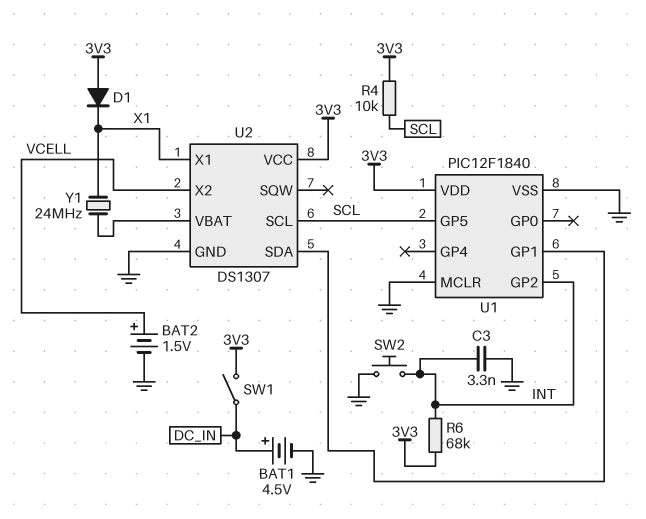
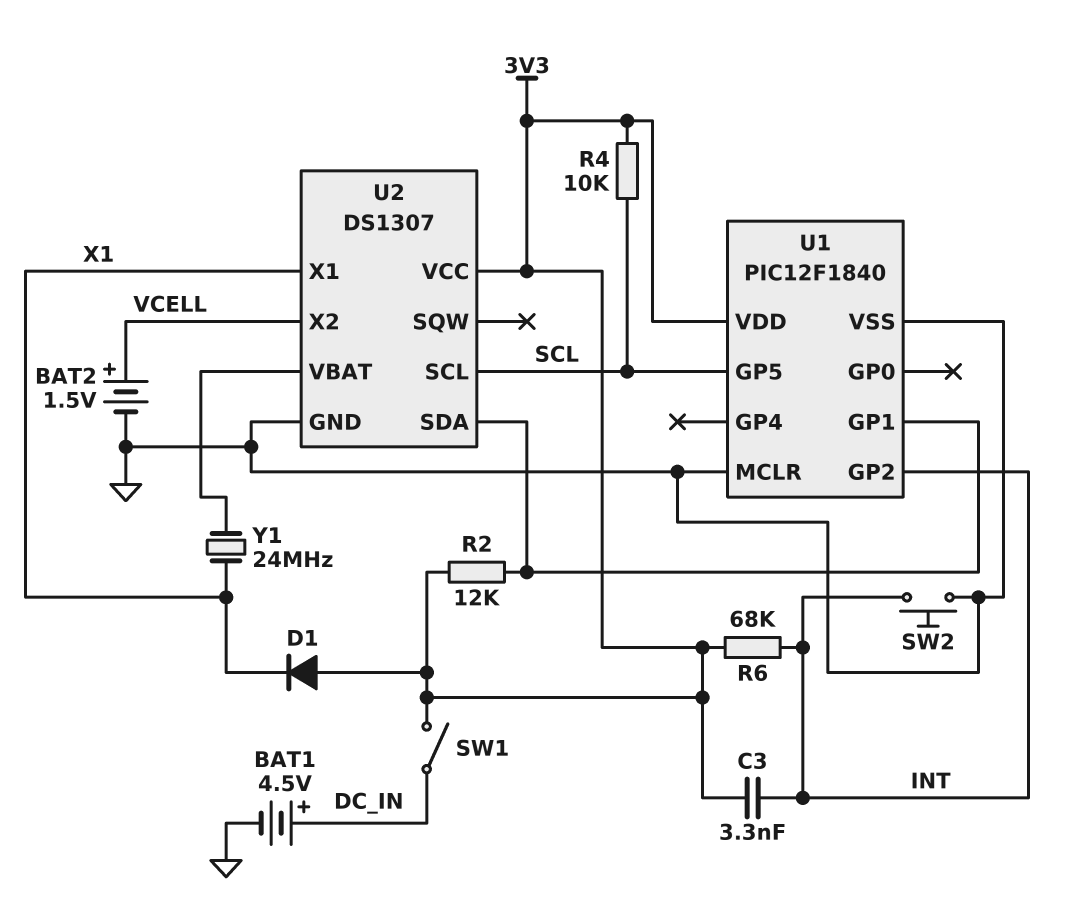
C3: 3.3nF (GND, INT) -> 3.3nF (3V3, INT)
R2: none -> 12k (3V3, U1/GP1)

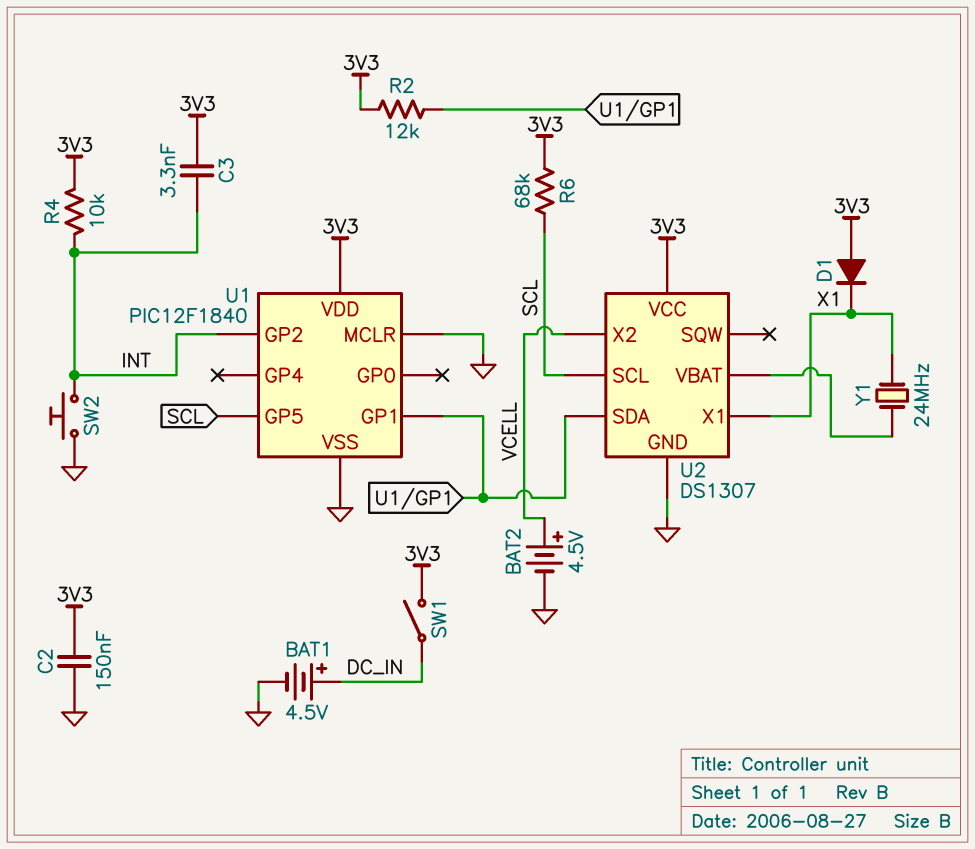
BAT2: 1.5V (plus VCELL, minus GND) -> 4.5V (plus VCELL, minus GND)
C2: none -> 150nF (3V3, GND)
R4: 10k (3V3, SCL) -> 10k (3V3, INT)
R6: 68k (3V3, INT) -> 68k (3V3, SCL)

